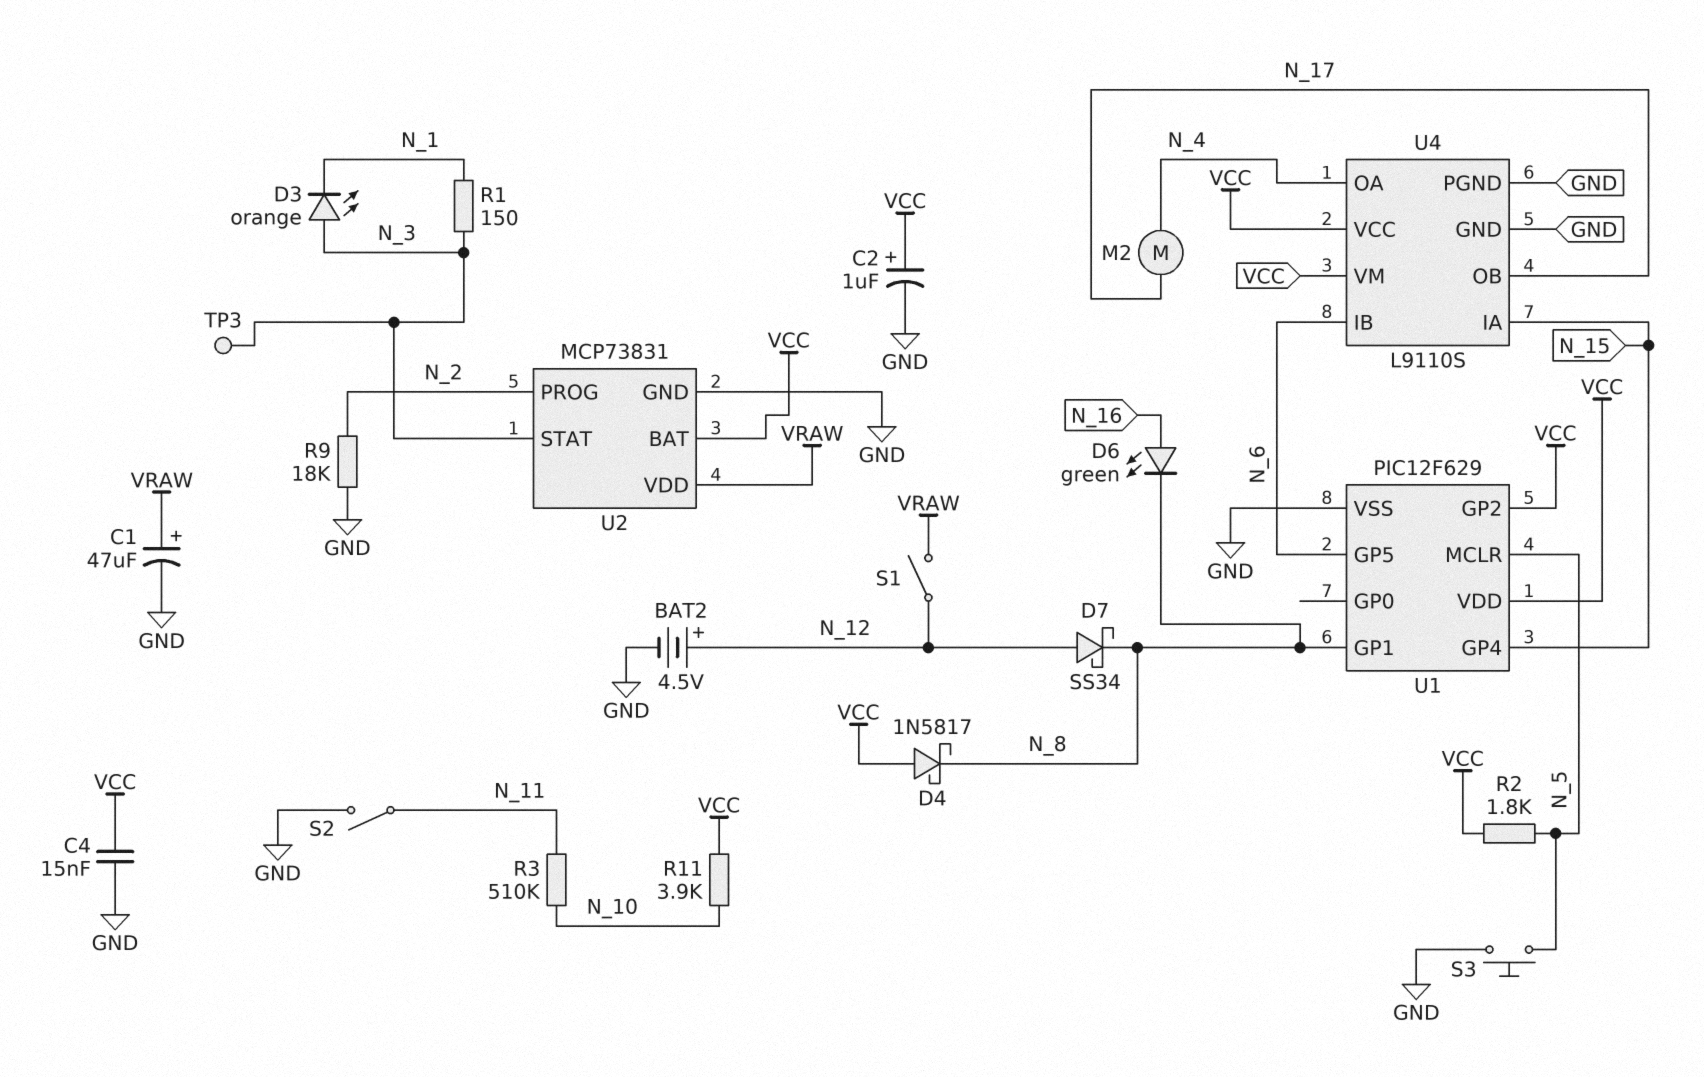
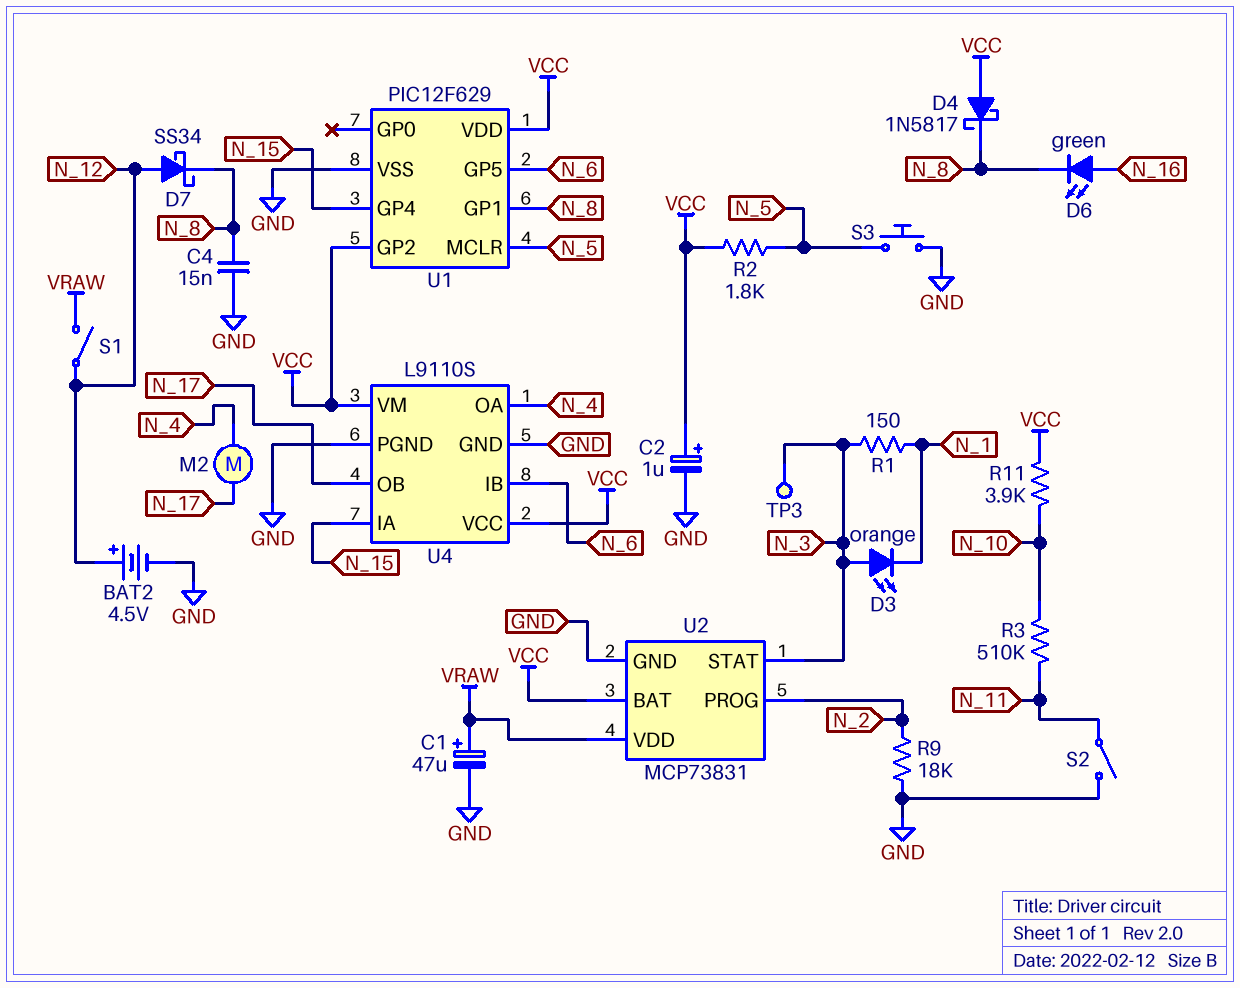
C4: 15nF (GND, VCC) -> 15nF (GND, N_8)

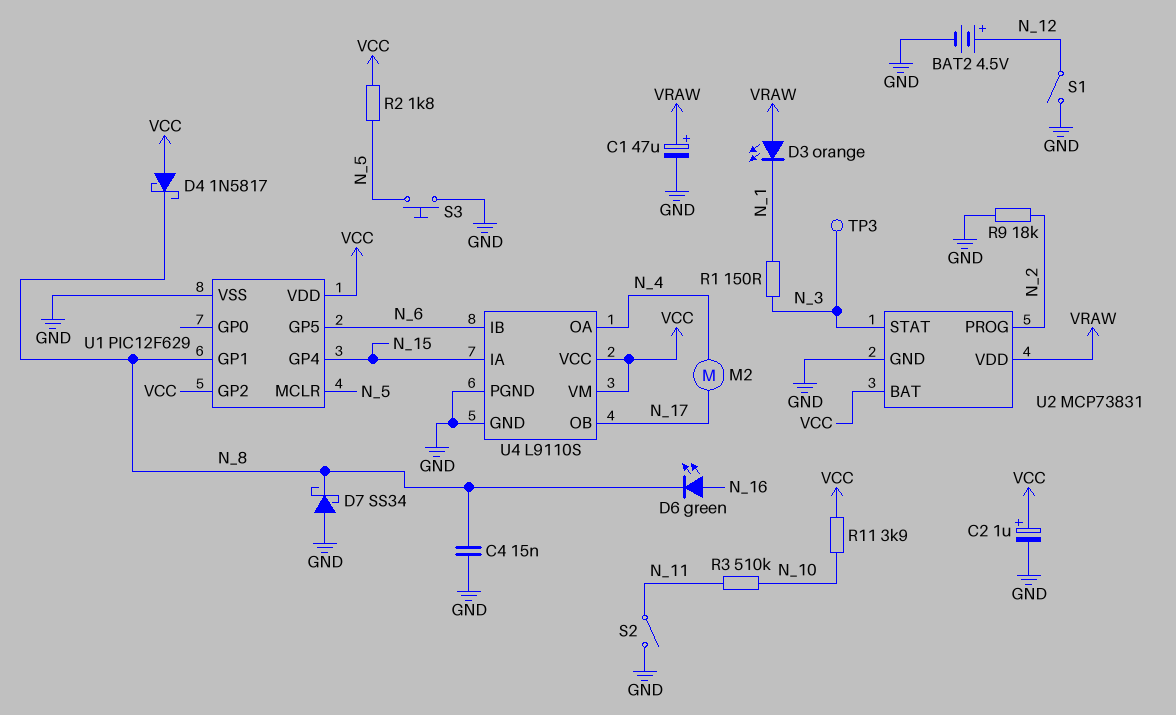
D3: LED orange (A N_3, K N_1) -> LED orange (A VRAW, K N_1)
D7: schottky SS34 (A N_12, K N_8) -> schottky SS34 (A GND, K N_8)
S1: switch (N_12, VRAW) -> switch (GND, N_12)

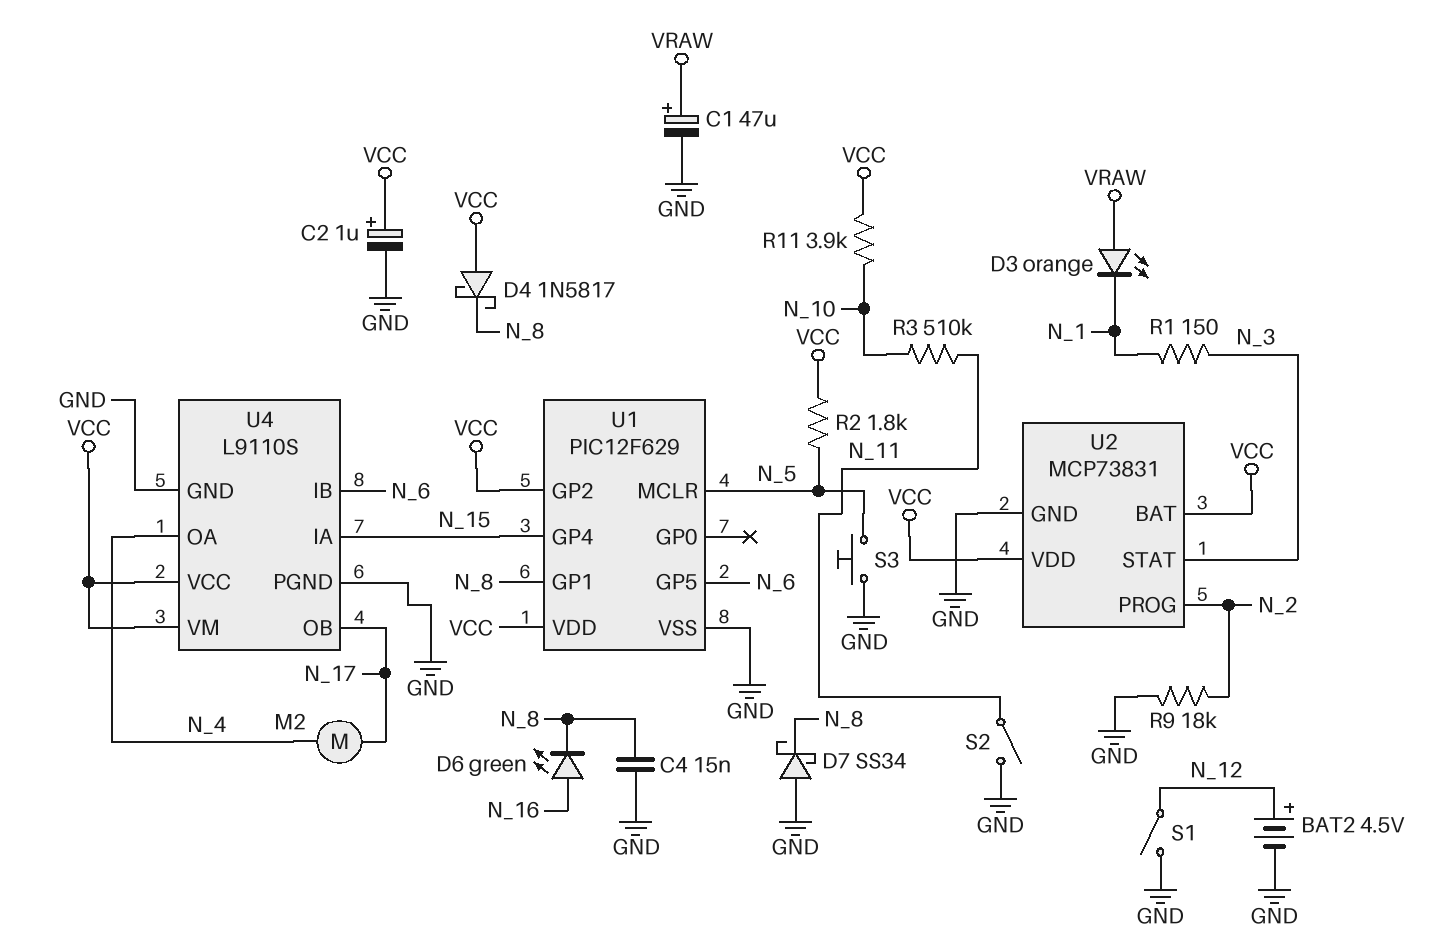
TP3: test point (N_3) -> none
U2 pin VDD: VRAW -> VCC

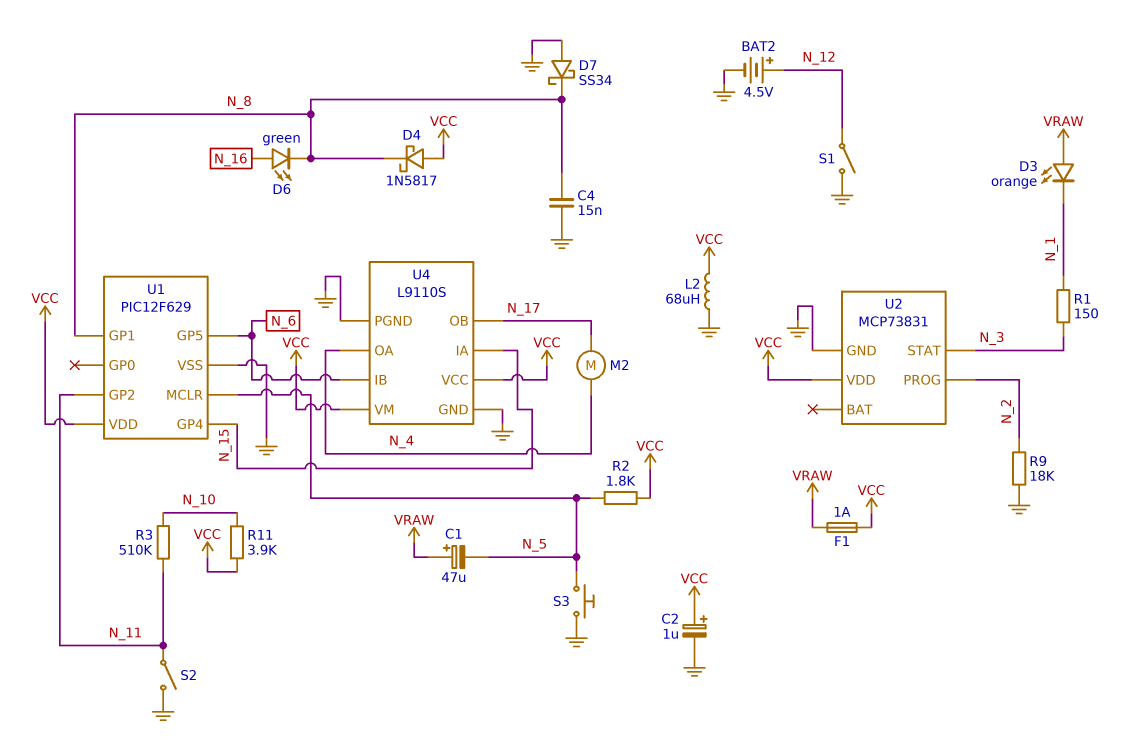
C1: 47uF (plus VRAW, minus GND) -> 47uF (plus VRAW, minus N_5)
F1: none -> 1A (VCC, VRAW)
L2: none -> 68uH (GND, VCC)
U1 pin GP2: VCC -> N_11
U2 pin BAT: VCC -> none

